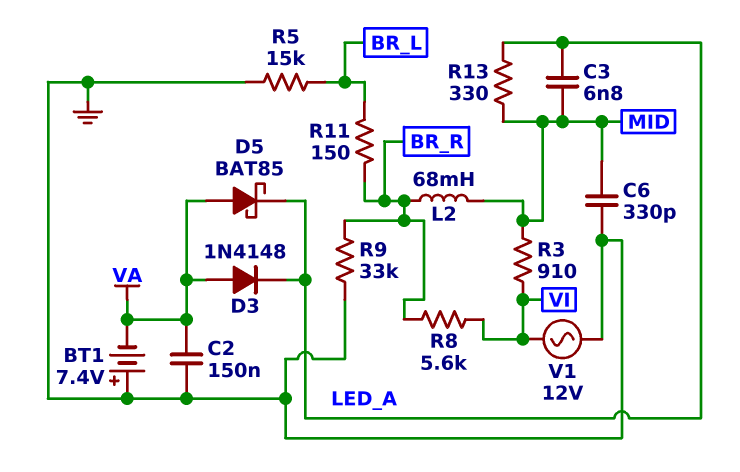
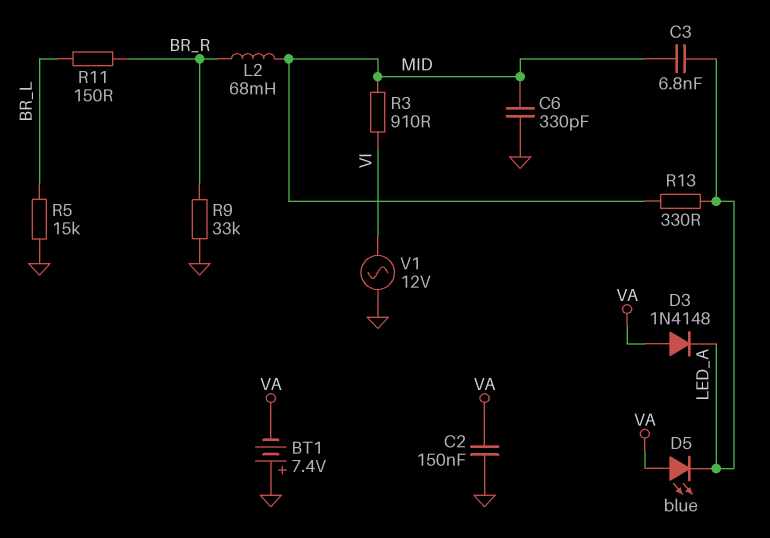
D5: schottky BAT85 (A VA, K LED_A) -> LED blue (A VA, K LED_A)
R8: 5.6k (BR_R, VI) -> none

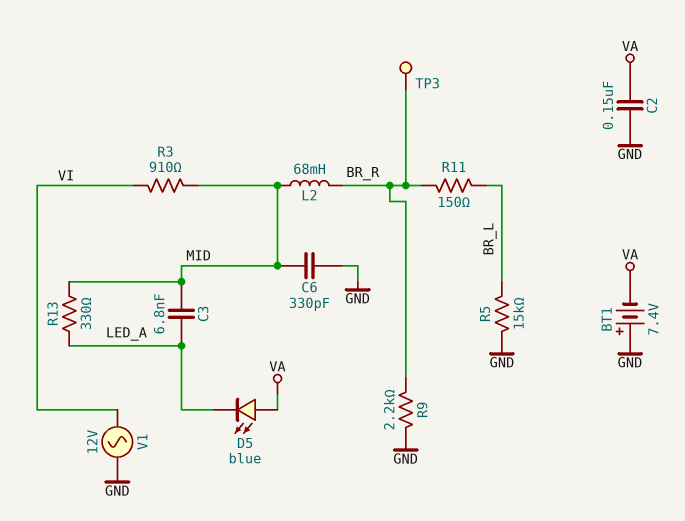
D3: diode 1N4148 (A VA, K LED_A) -> none
R9: 33k (BR_R, GND) -> 2.2k (BR_R, GND)
TP3: none -> test point (BR_R)

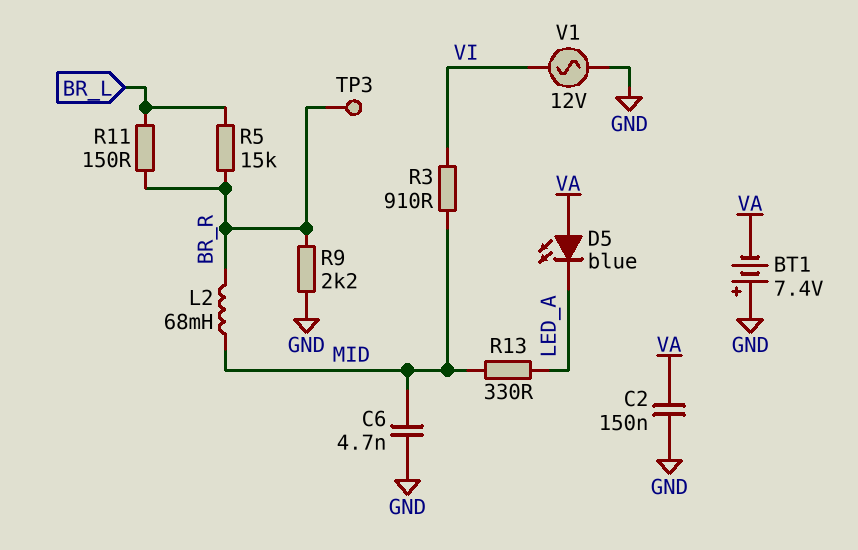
C3: 6.8nF (LED_A, MID) -> none
C6: 330pF (GND, MID) -> 4.7nF (GND, MID)
R5: 15k (BR_L, GND) -> 15k (BR_L, BR_R)

